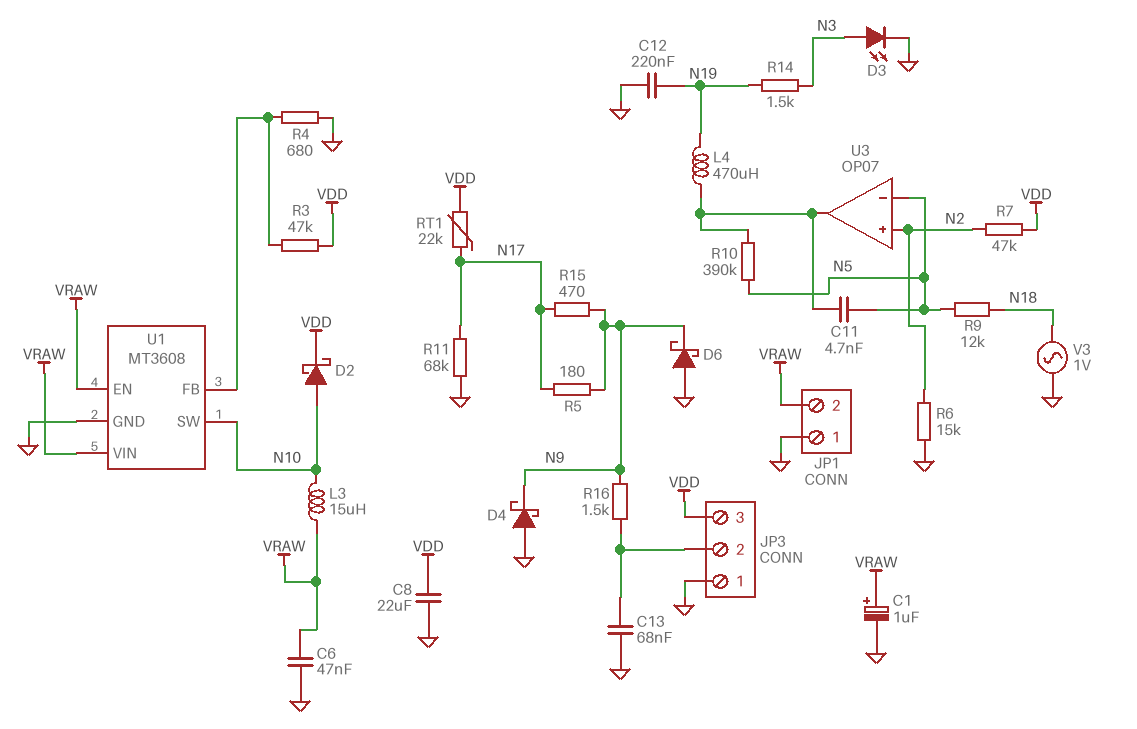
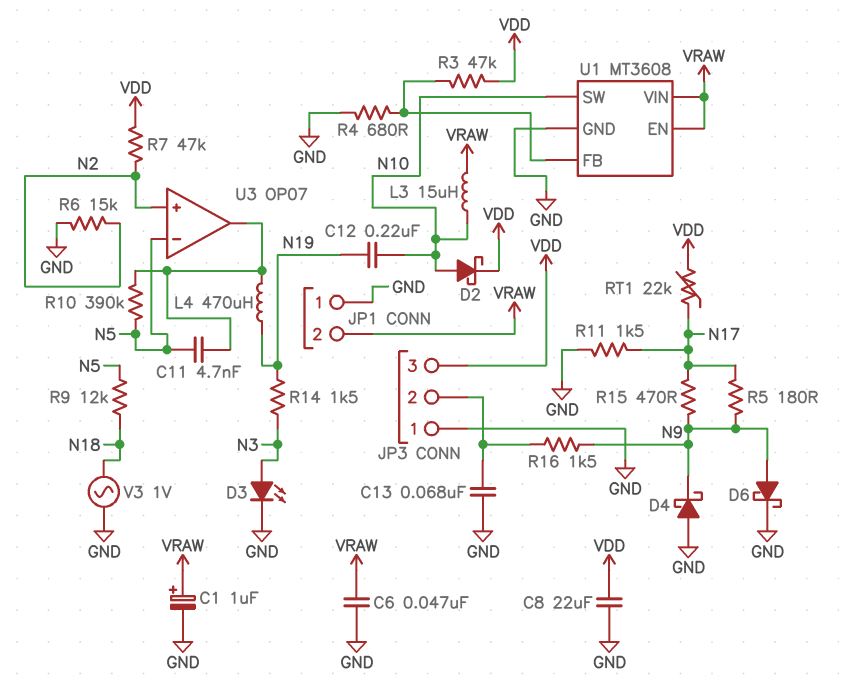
C12: 220nF (GND, N19) -> 220nF (N10, N19)
D6: schottky (A GND, K N9) -> schottky (A N9, K GND)
R11: 68k (GND, N17) -> 1.5k (GND, N17)

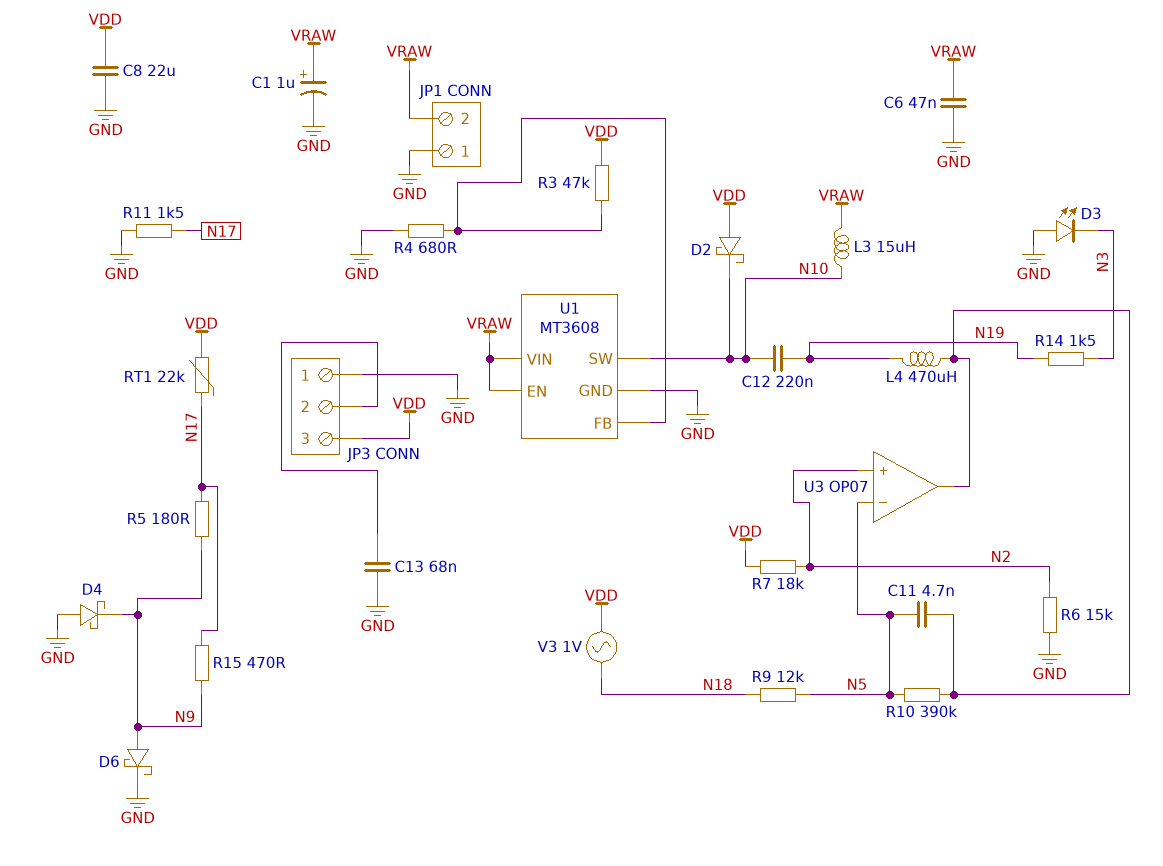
D2: schottky (A N10, K VDD) -> schottky (A VDD, K N10)
D3: LED (A N3, K GND) -> LED (A GND, K N3)
R7: 47k (N2, VDD) -> 18k (N2, VDD)
R16: 1.5k (JP3/2, N9) -> none
V3: AC 1V (GND, N18) -> AC 1V (N18, VDD)

